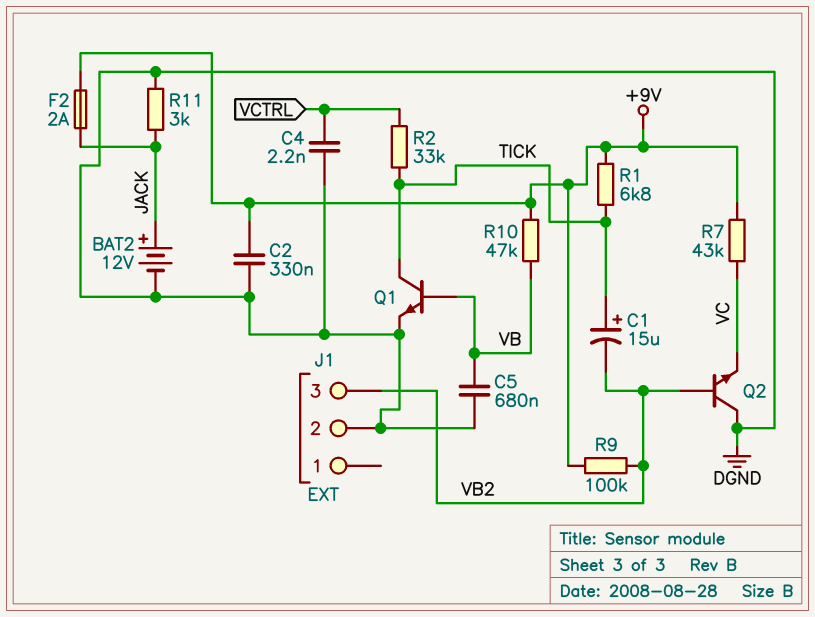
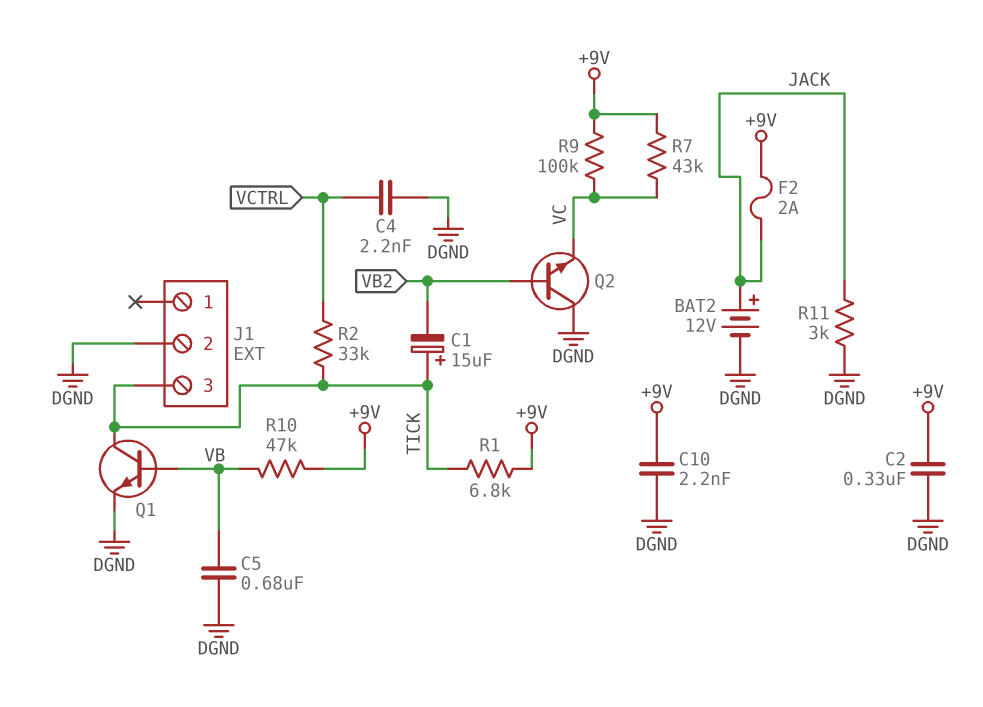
C10: none -> 2.2nF (+9V, DGND)
J1 pin 3: VB2 -> TICK
R9: 100k (+9V, VB2) -> 100k (+9V, VC)

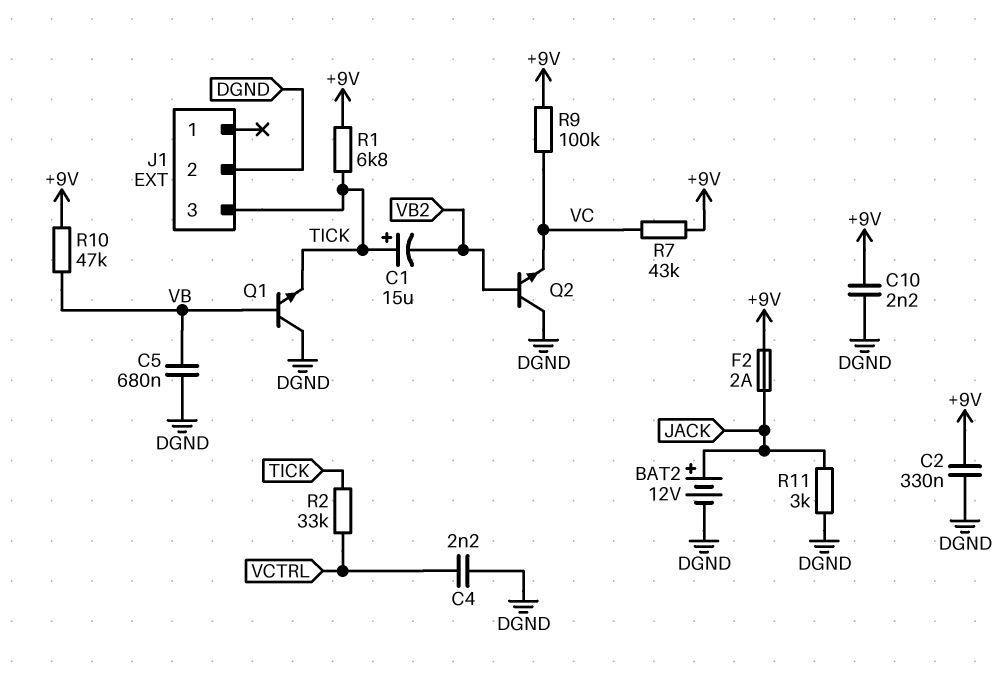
Q1: NPN (B VB, C TICK, E DGND) -> NPN (B VB, C DGND, E TICK)

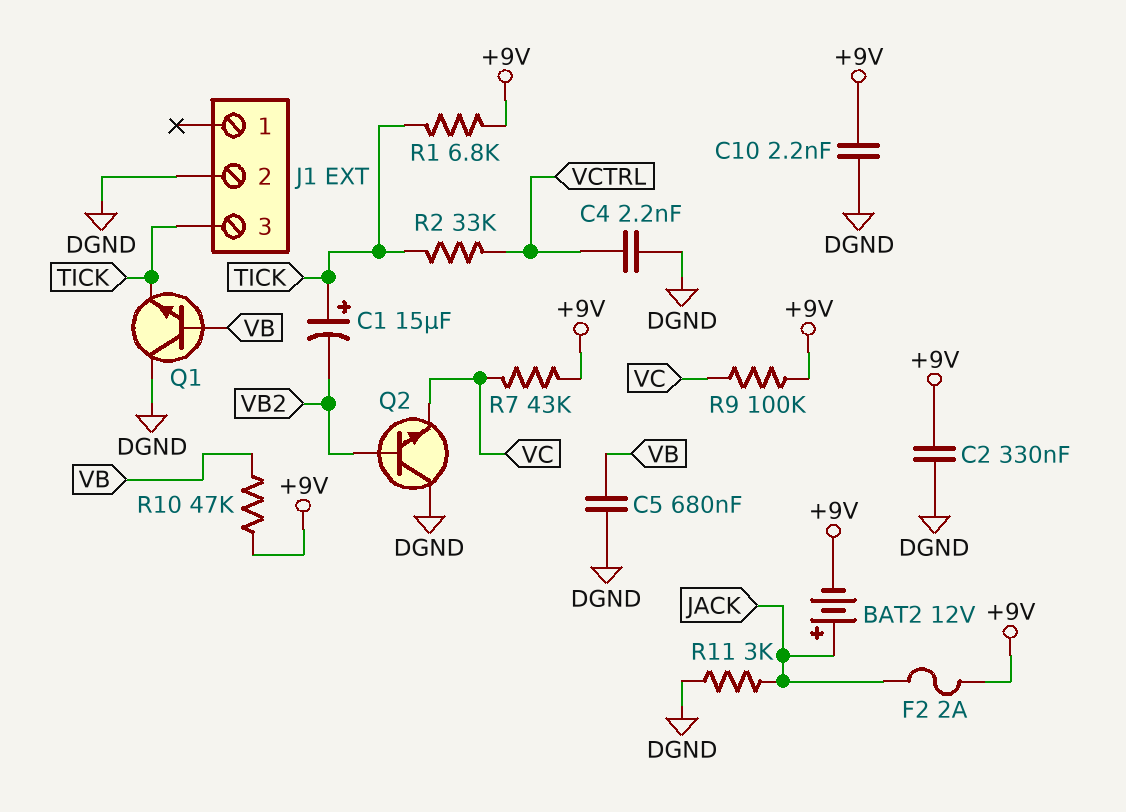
BAT2: 12V (plus JACK, minus DGND) -> 12V (plus JACK, minus +9V)

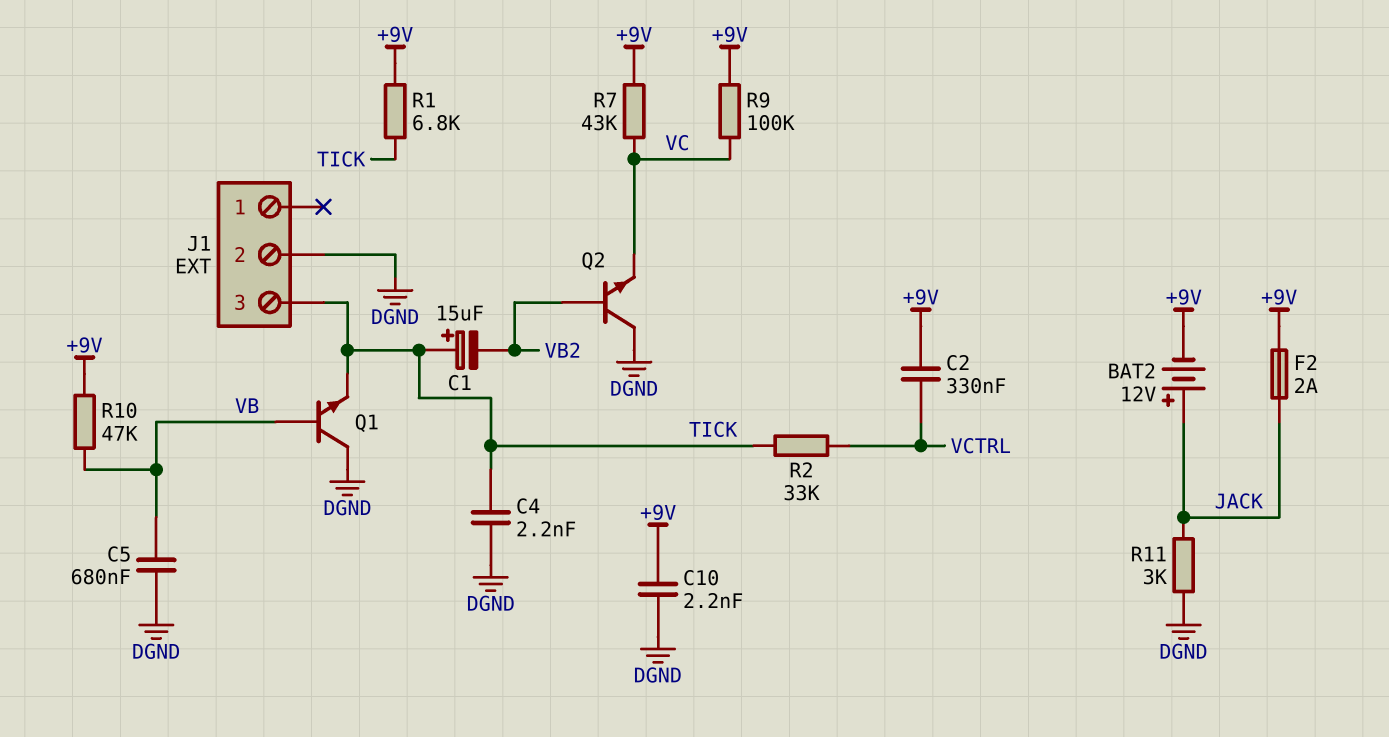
C2: 330nF (+9V, DGND) -> 330nF (+9V, VCTRL)
C4: 2.2nF (DGND, VCTRL) -> 2.2nF (DGND, TICK)

